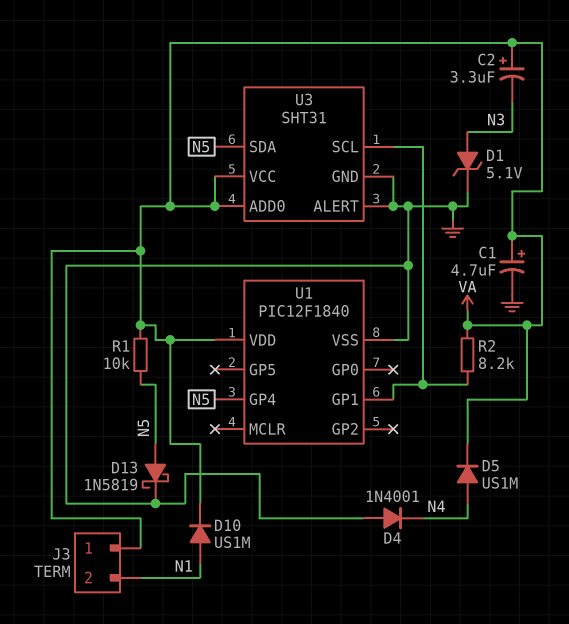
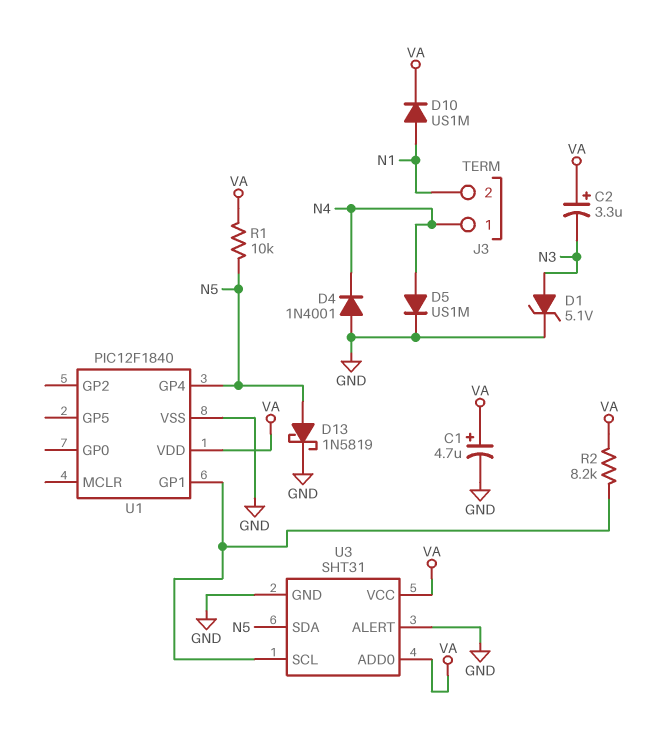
D5: diode US1M (A N4, K VA) -> diode US1M (A N4, K GND)
J3 pin 1: VA -> N4

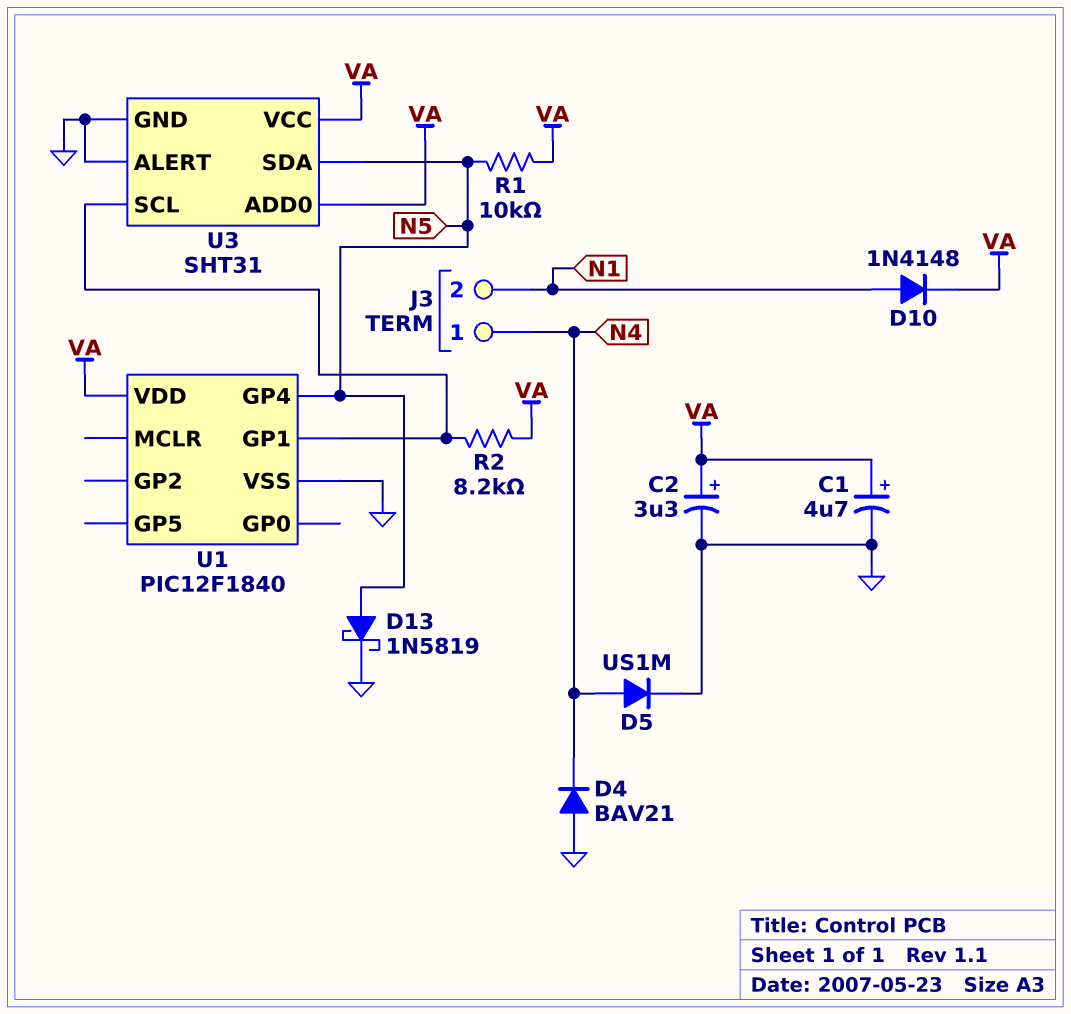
C2: 3.3uF (plus VA, minus N3) -> 3.3uF (plus VA, minus GND)
D1: zener 5.1V (A N3, K GND) -> none
D4: diode 1N4001 (A GND, K N4) -> diode BAV21 (A GND, K N4)
D10: diode US1M (A N1, K VA) -> diode 1N4148 (A N1, K VA)

